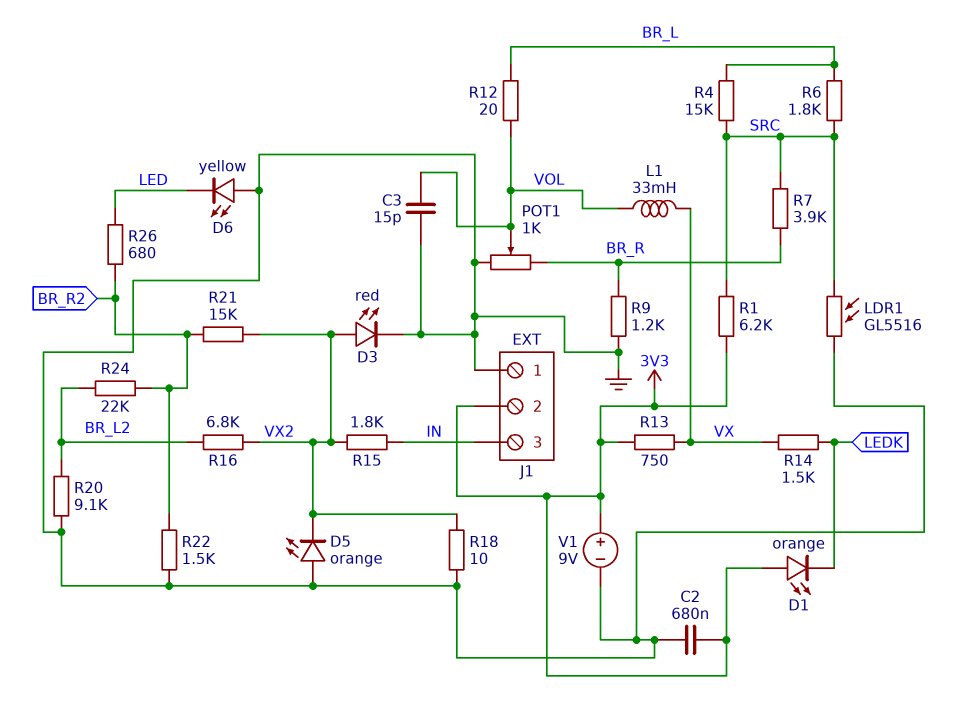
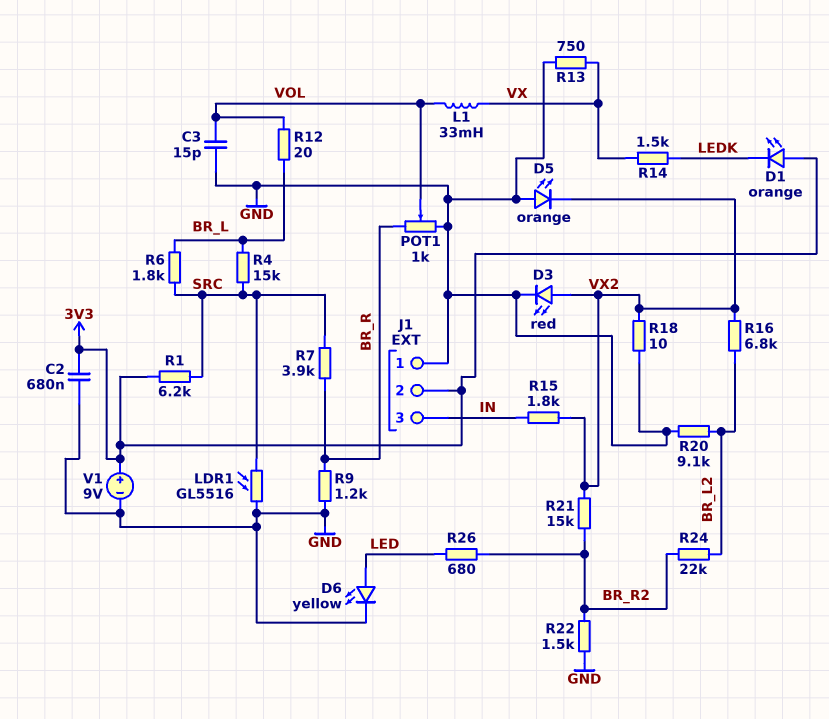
D6: LED yellow (A GND, K LED) -> LED yellow (A LED, K GND)
R13: 750 (3V3, VX) -> 750 (GND, VX)

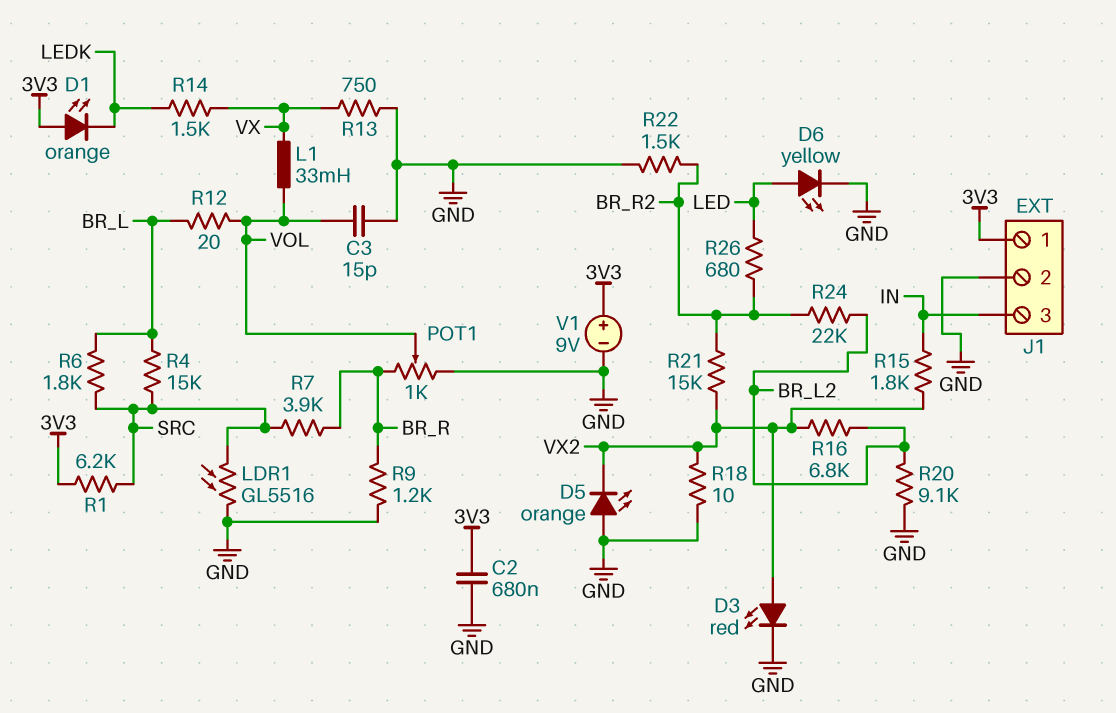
J1 pin 1: GND -> 3V3
J1 pin 2: 3V3 -> GND

